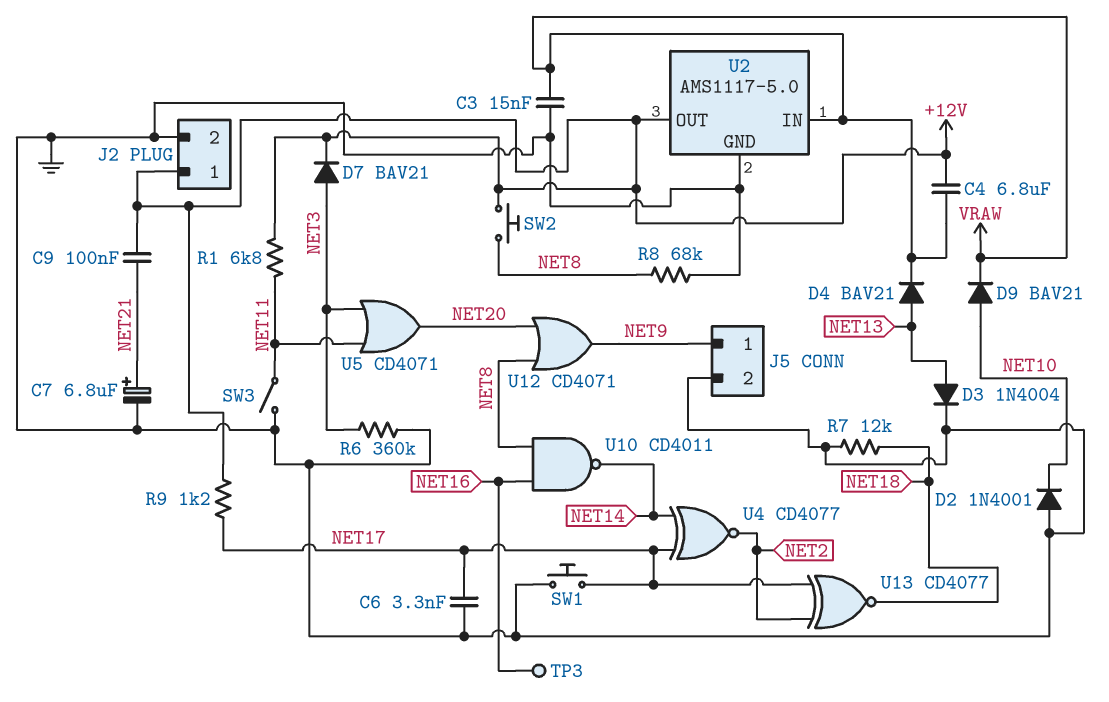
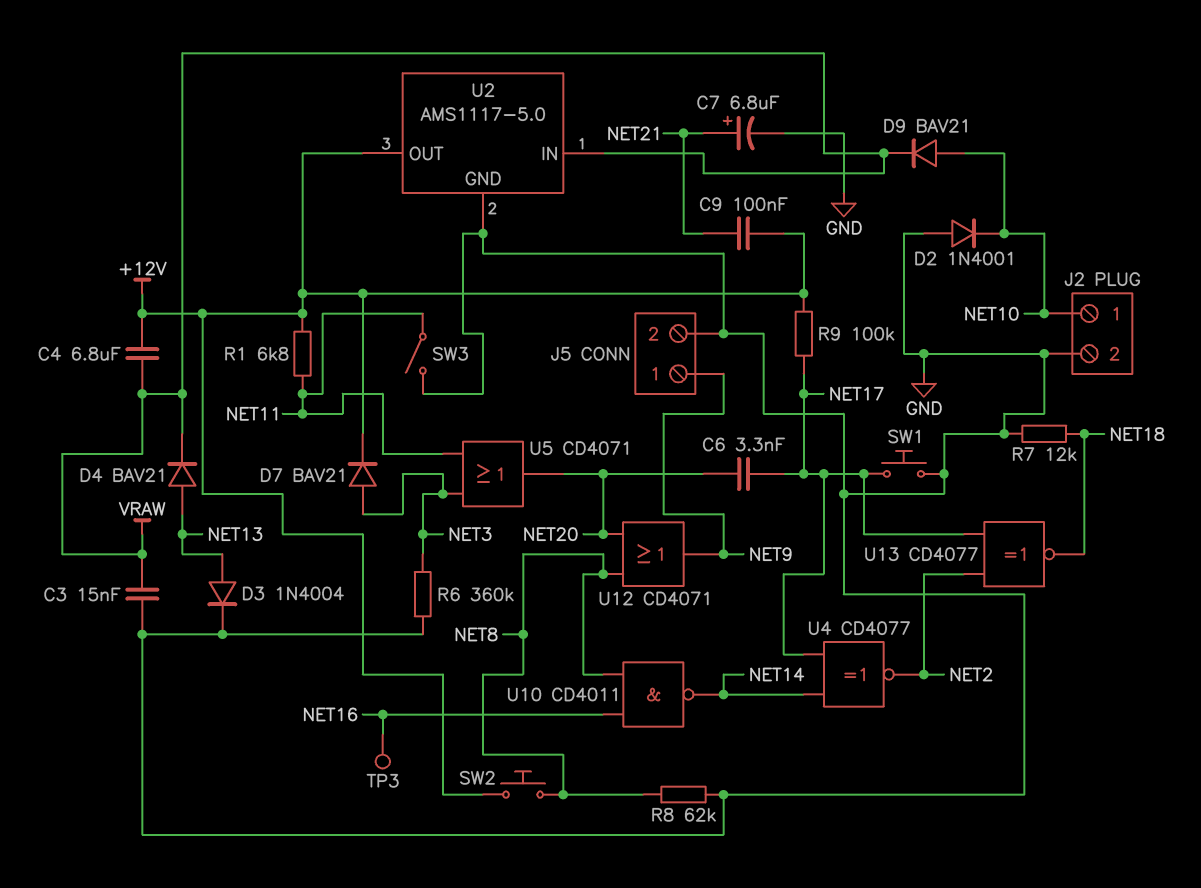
C6: 3.3nF (GND, NET17) -> 3.3nF (NET17, NET20)
J2 pin 1: +12V -> NET10
R8: 68k (GND, NET8) -> 62k (GND, NET8)
R9: 1.2k (+12V, NET17) -> 100k (+12V, NET17)

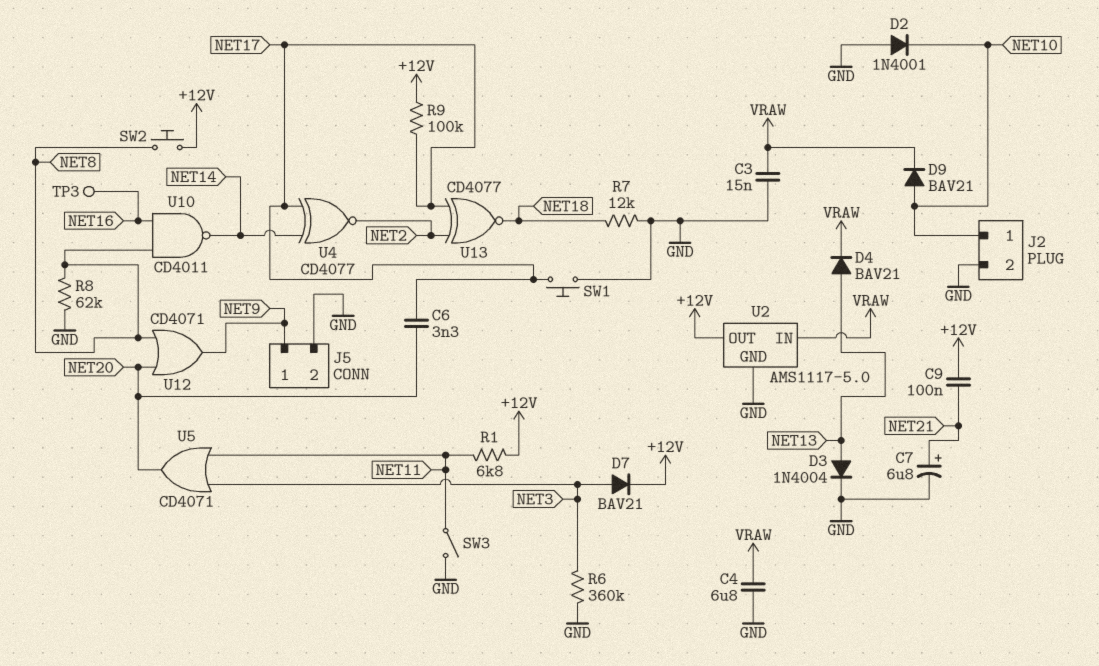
C4: 6.8uF (+12V, VRAW) -> 6.8uF (GND, VRAW)

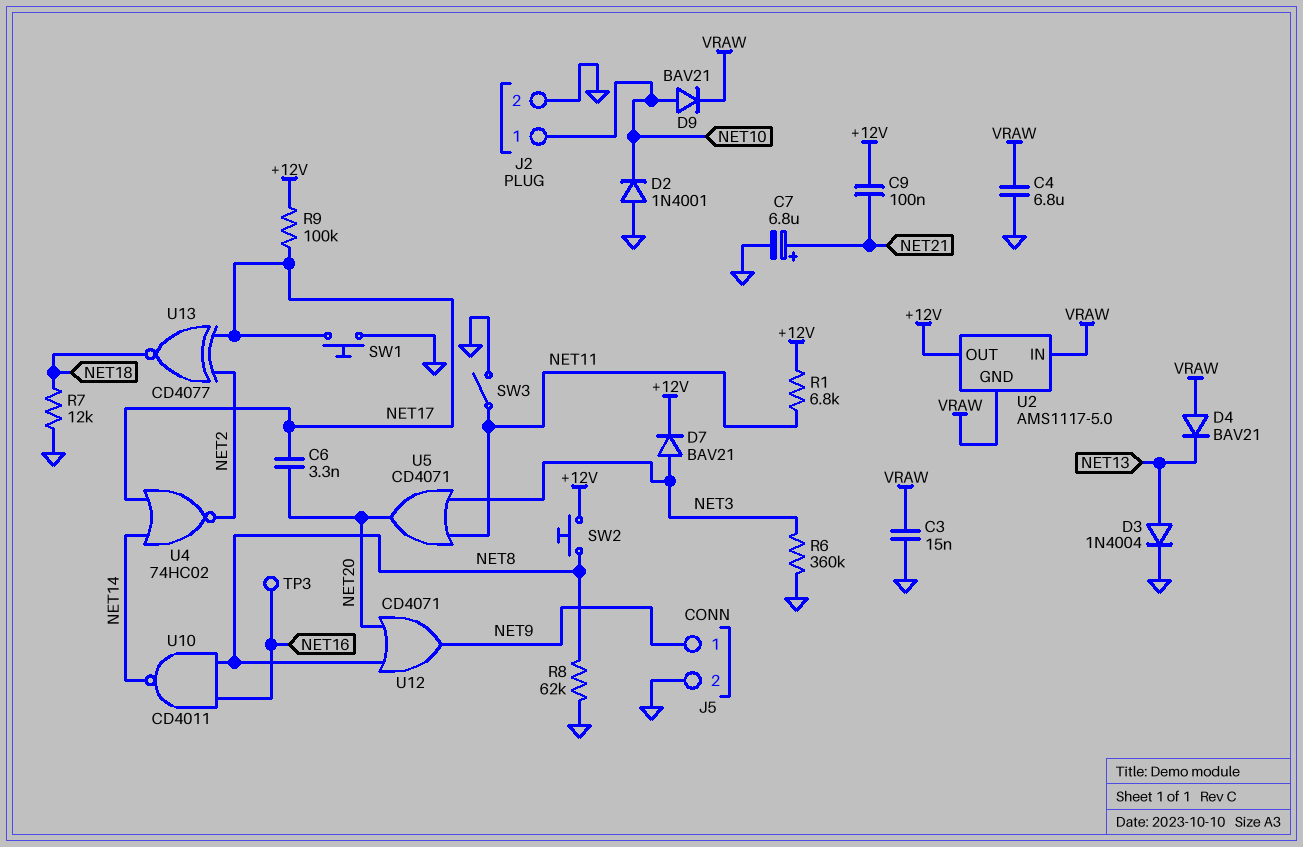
D4: diode BAV21 (A NET13, K VRAW) -> diode BAV21 (A VRAW, K NET13)
U2 pin GND: GND -> VRAW
U4: XNOR CD4077 (in NET14, in NET17, out NET2) -> NOR 74HC02 (in NET14, in NET17, out NET2)

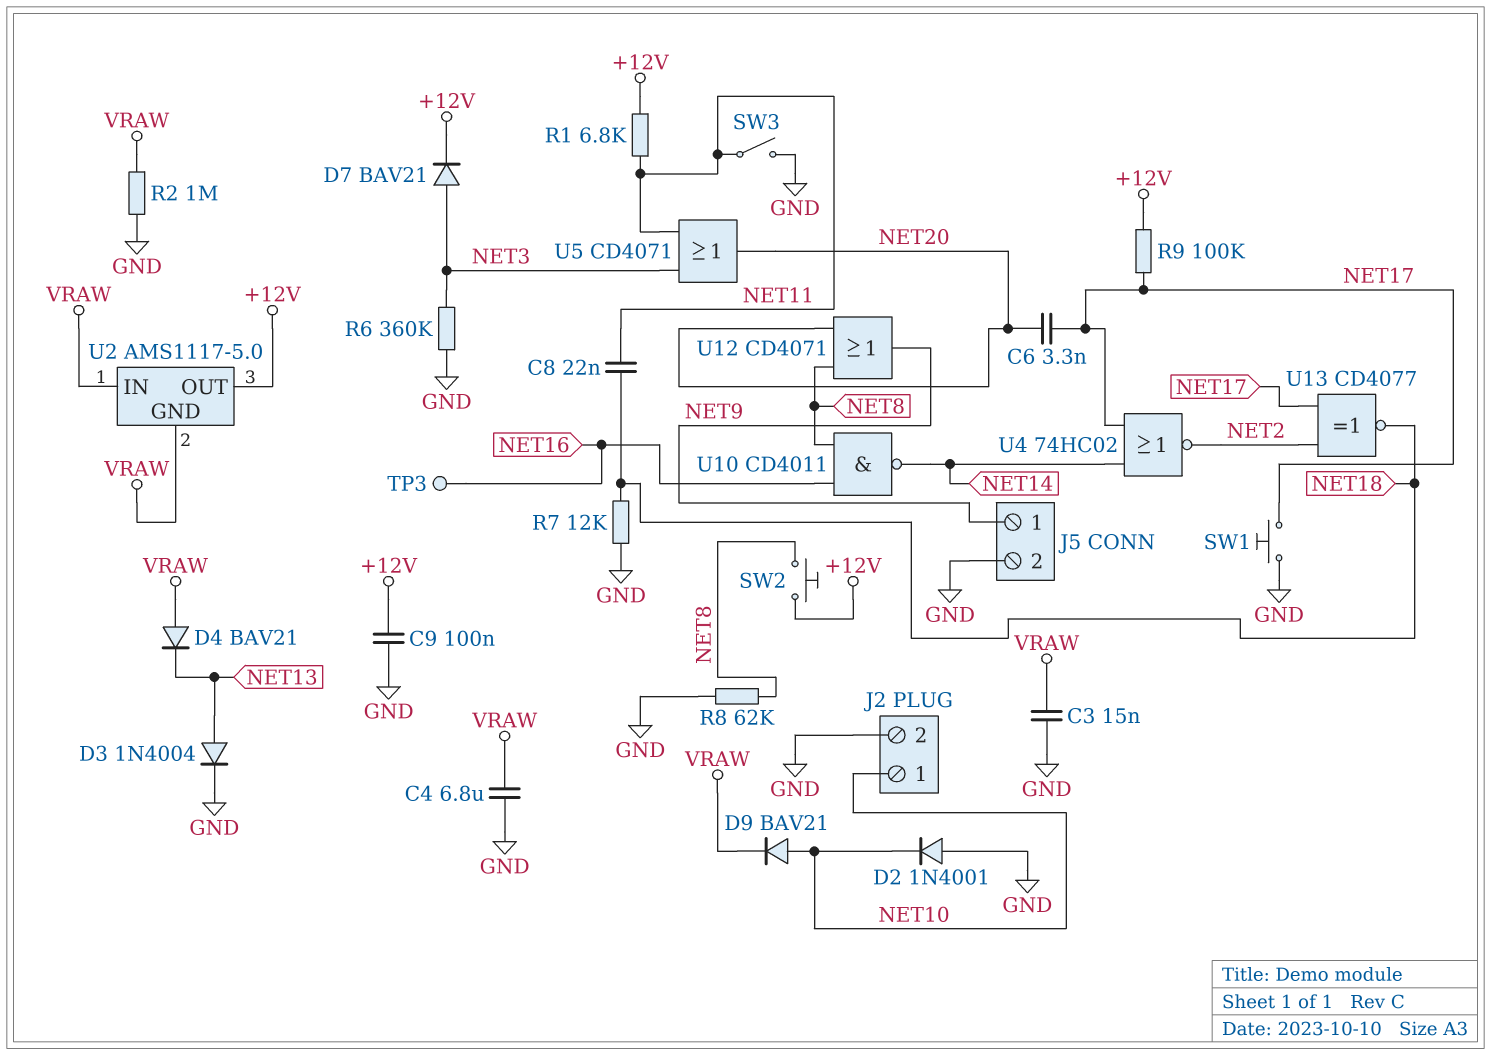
C7: 6.8uF (plus NET21, minus GND) -> none
C8: none -> 22nF (NET11, NET18)
C9: 100nF (+12V, NET21) -> 100nF (+12V, GND)
R2: none -> 1M (GND, VRAW)

